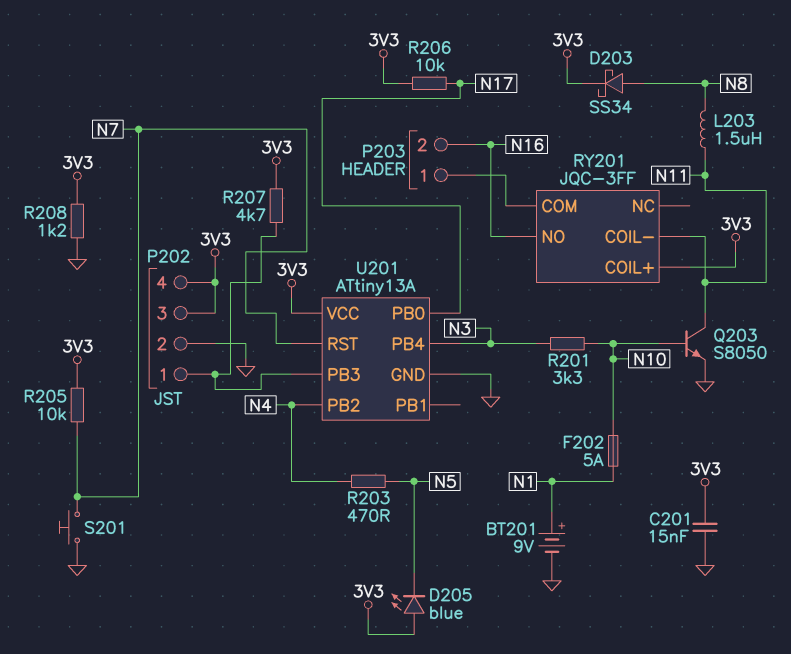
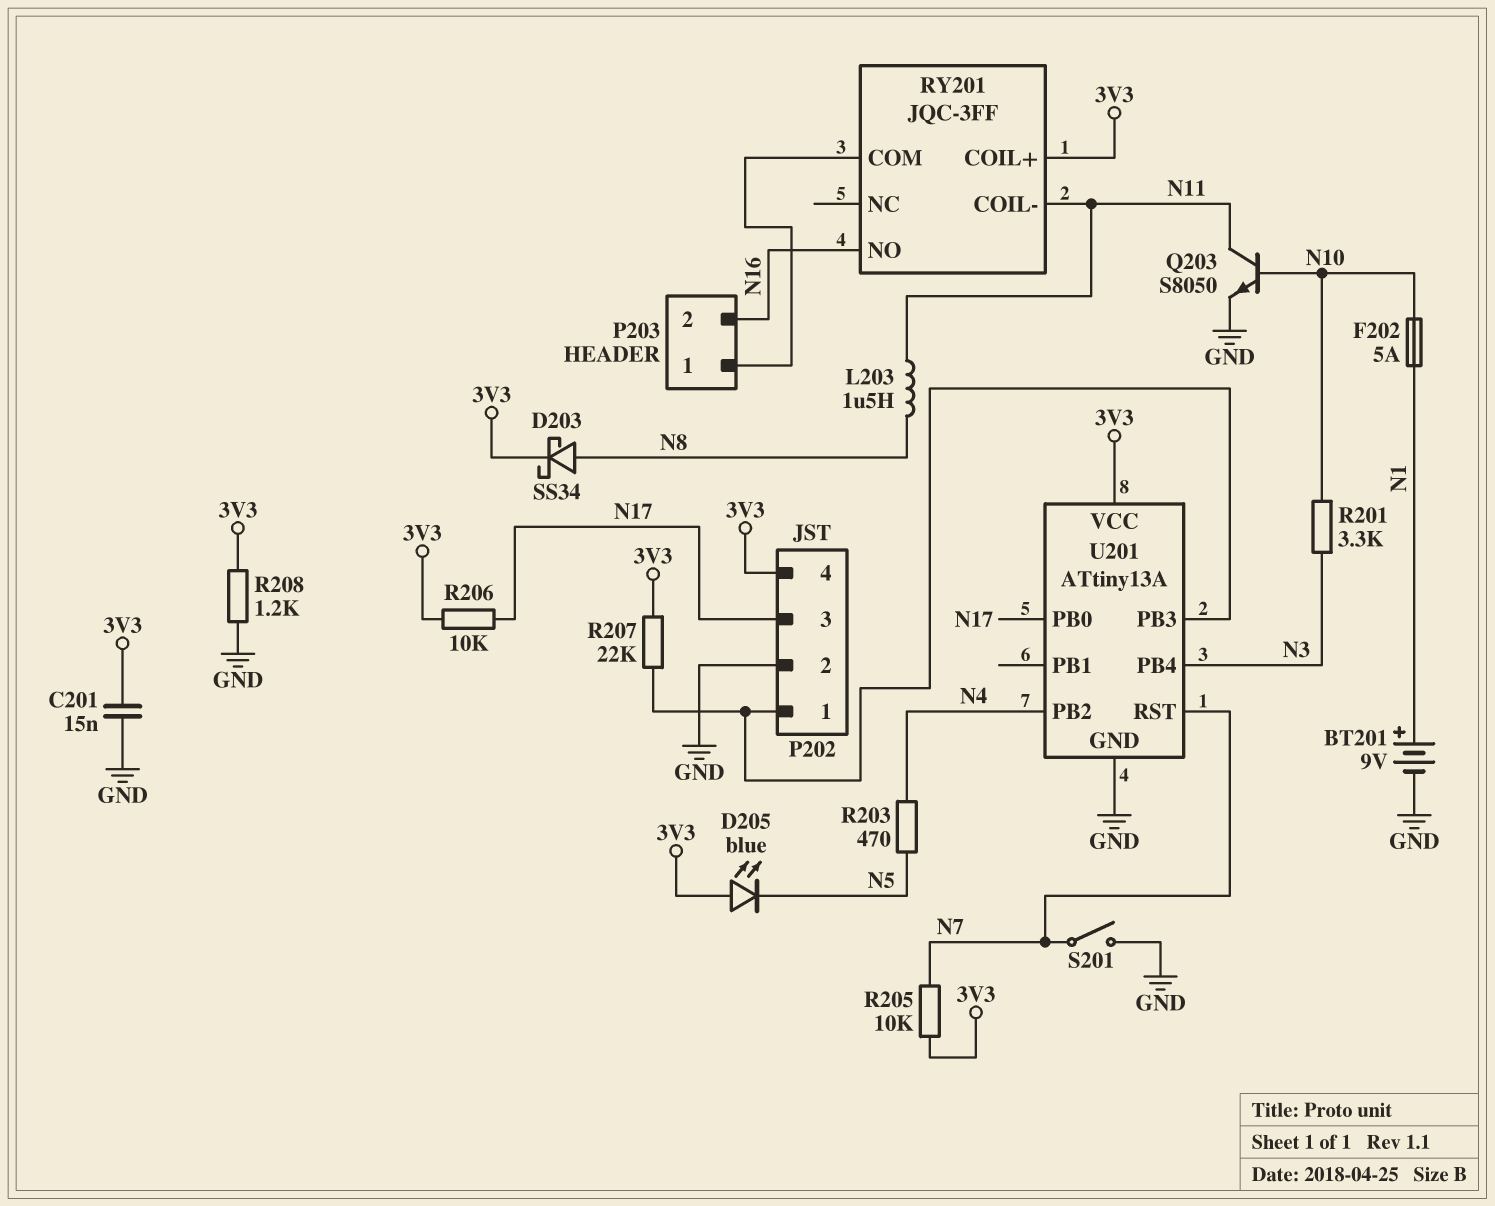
P202 pin 3: 3V3 -> N17
R207: 4.7k (3V3, P202/1) -> 22k (3V3, P202/1)
S201: button (GND, N7) -> switch (GND, N7)

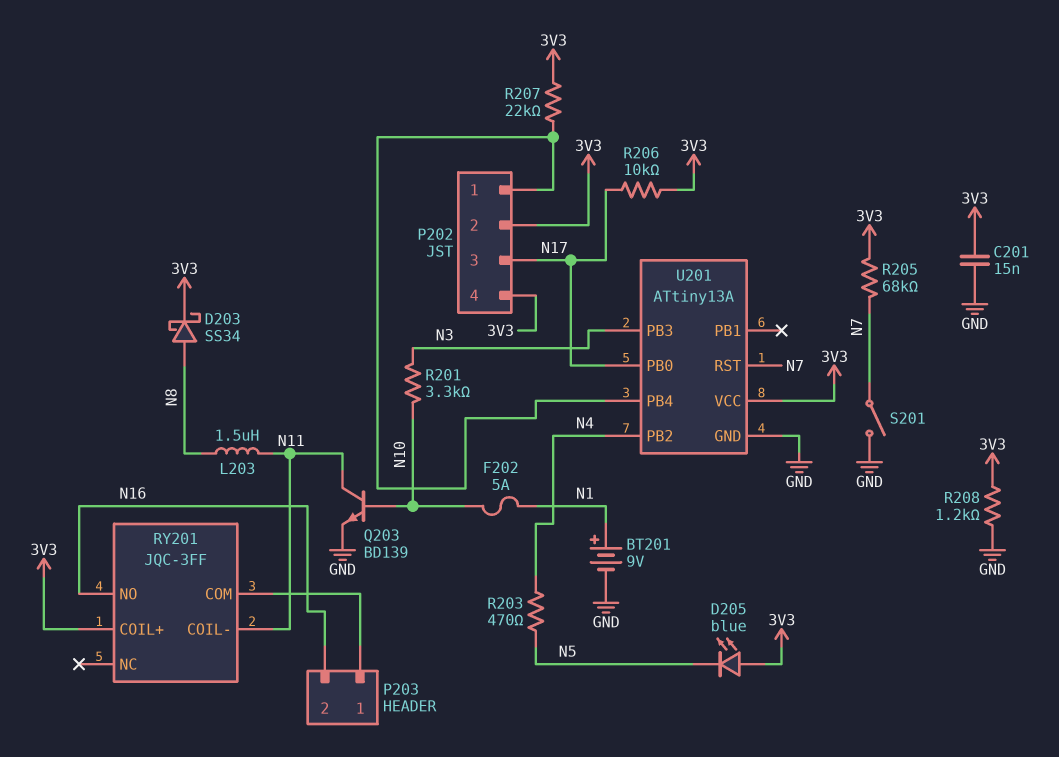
P202 pin 2: GND -> 3V3
Q203: NPN S8050 (B N10, C N11, E GND) -> NPN BD139 (B N10, C N11, E GND)
R205: 10k (3V3, N7) -> 68k (3V3, N7)
U201 pin PB3: P202/1 -> N3
U201 pin PB4: N3 -> P202/1

